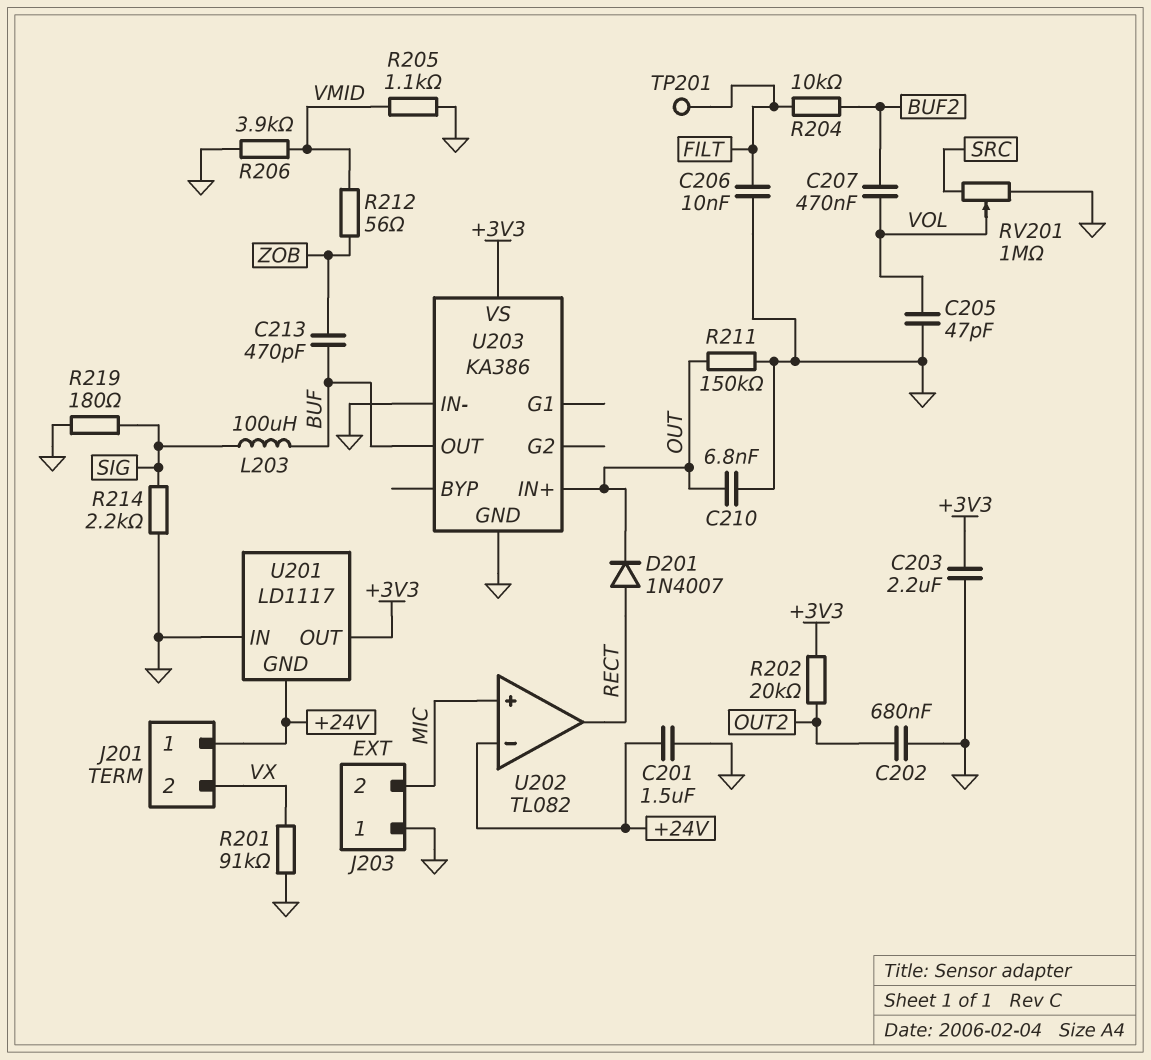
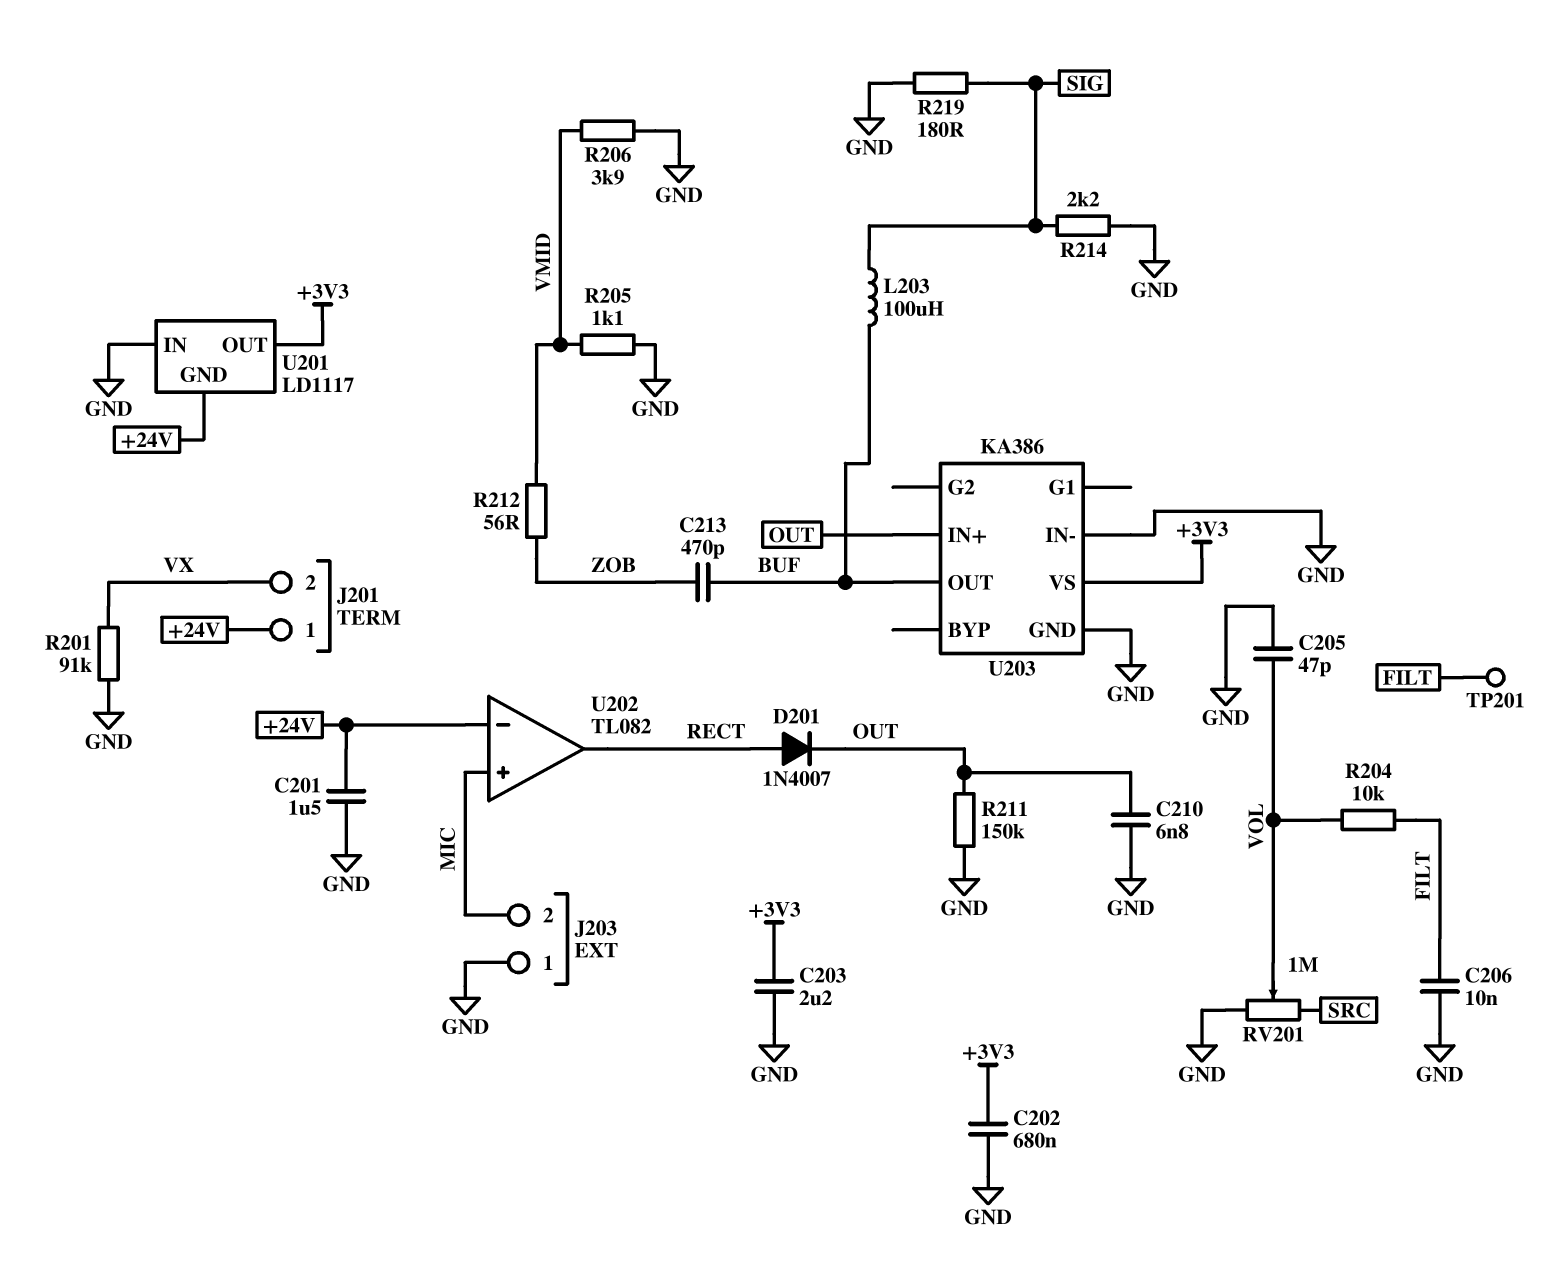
C202: 680nF (GND, OUT2) -> 680nF (+3V3, GND)
C207: 470nF (BUF2, VOL) -> none
R202: 20k (+3V3, OUT2) -> none
R204: 10k (BUF2, FILT) -> 10k (FILT, VOL)

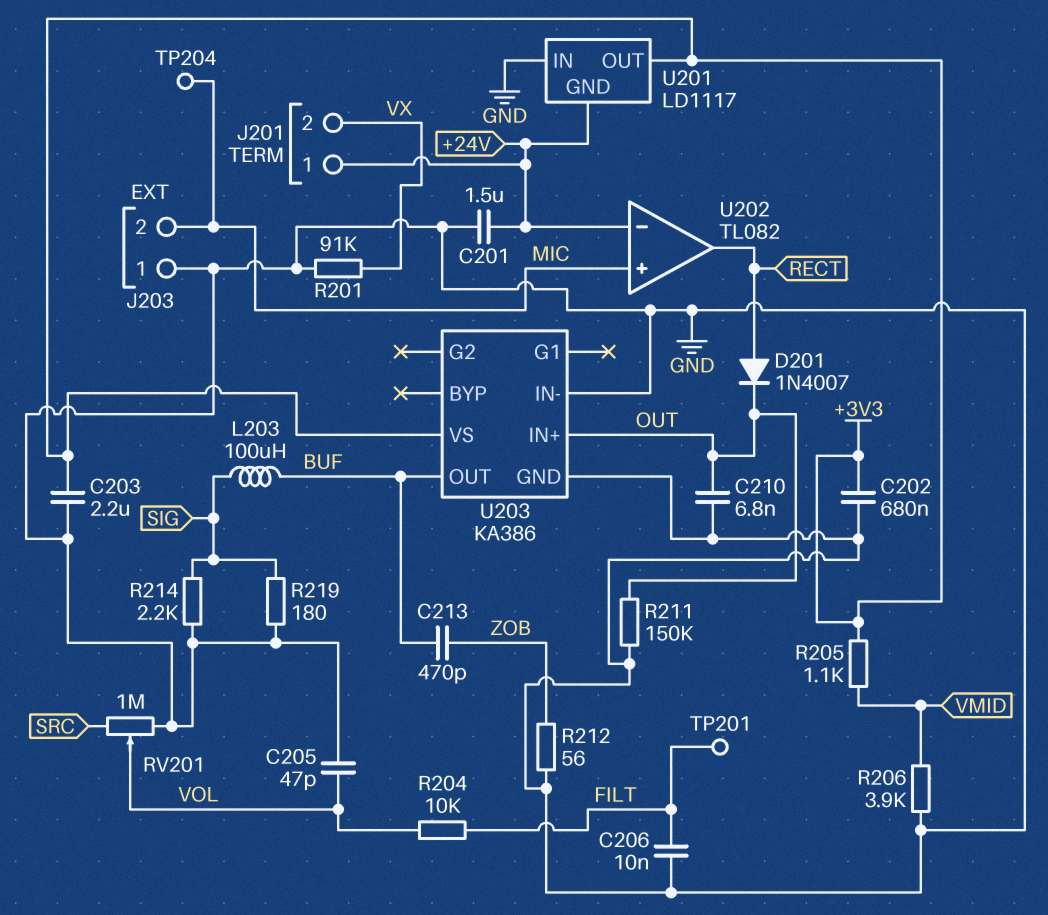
R205: 1.1k (GND, VMID) -> 1.1k (+3V3, VMID)
R212: 56 (VMID, ZOB) -> 56 (GND, ZOB)
TP204: none -> test point (MIC)

